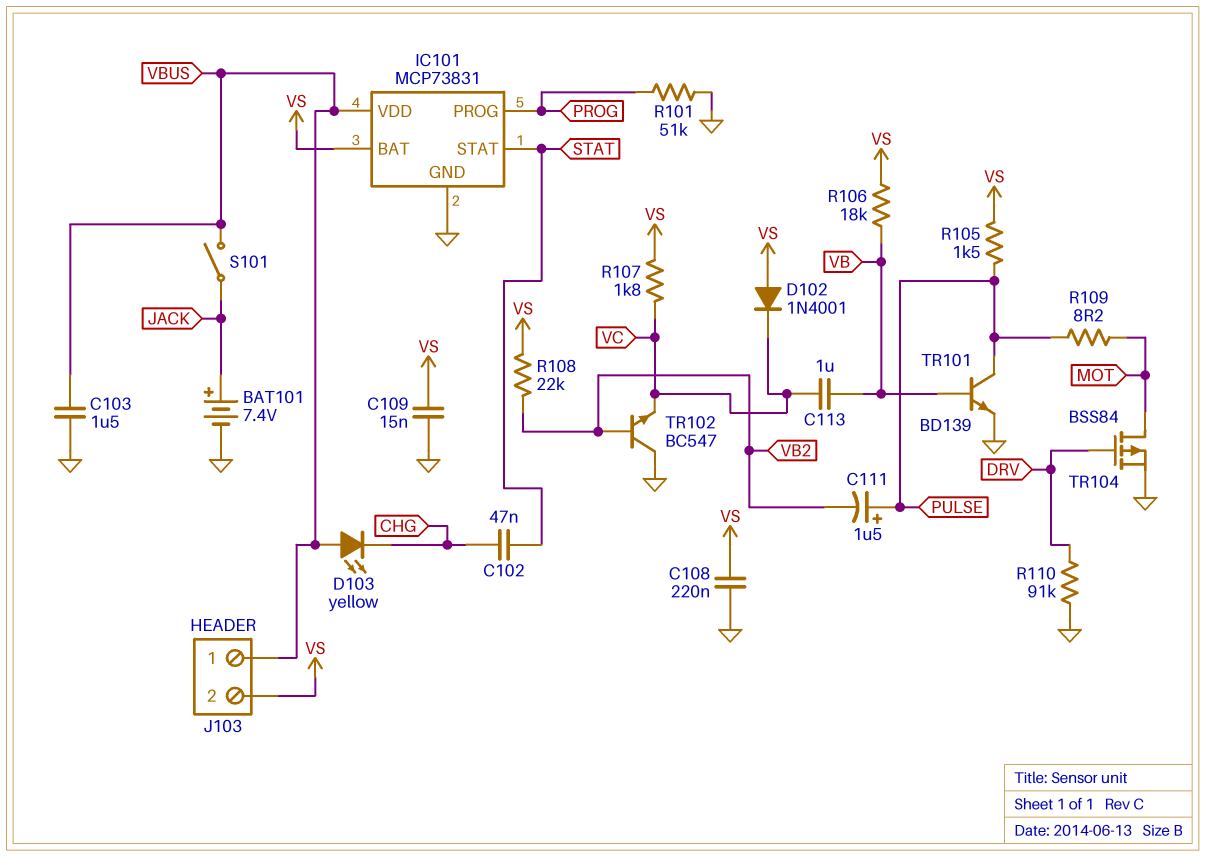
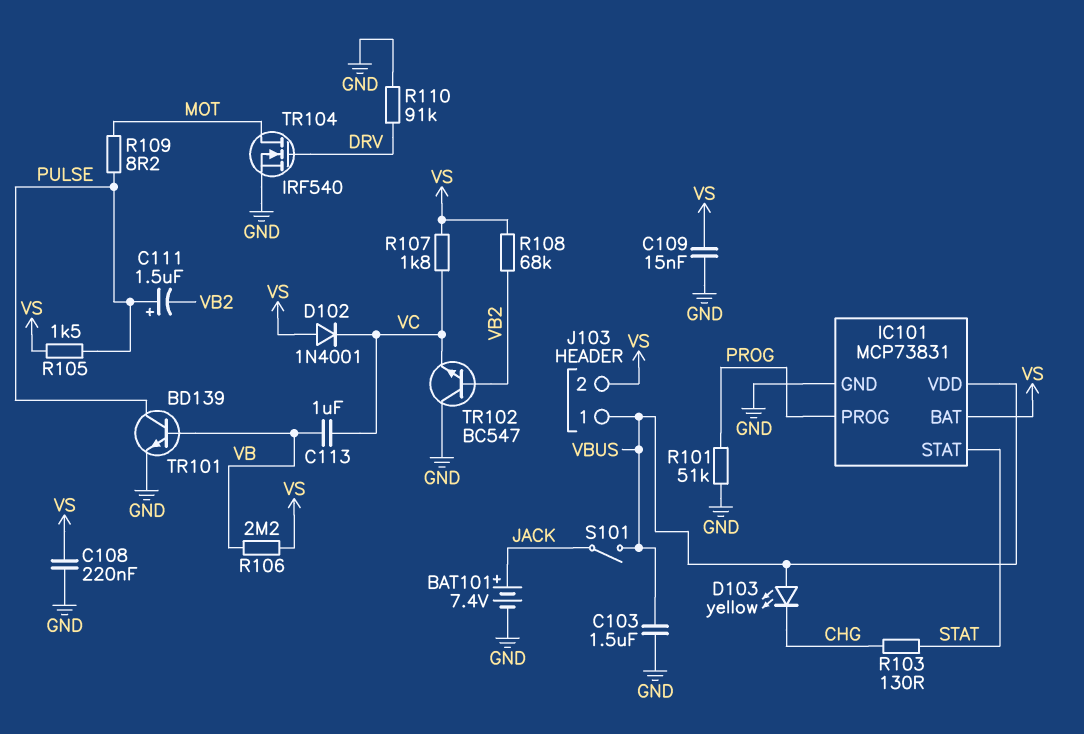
C102: 47nF (CHG, STAT) -> none
R103: none -> 130 (CHG, STAT)
R106: 18k (VB, VS) -> 2.2M (VB, VS)
R108: 22k (VB2, VS) -> 68k (VB2, VS)
TR104: PMOS BSS84 (G DRV, D MOT, S GND) -> NMOS IRF540 (G DRV, D MOT, S GND)

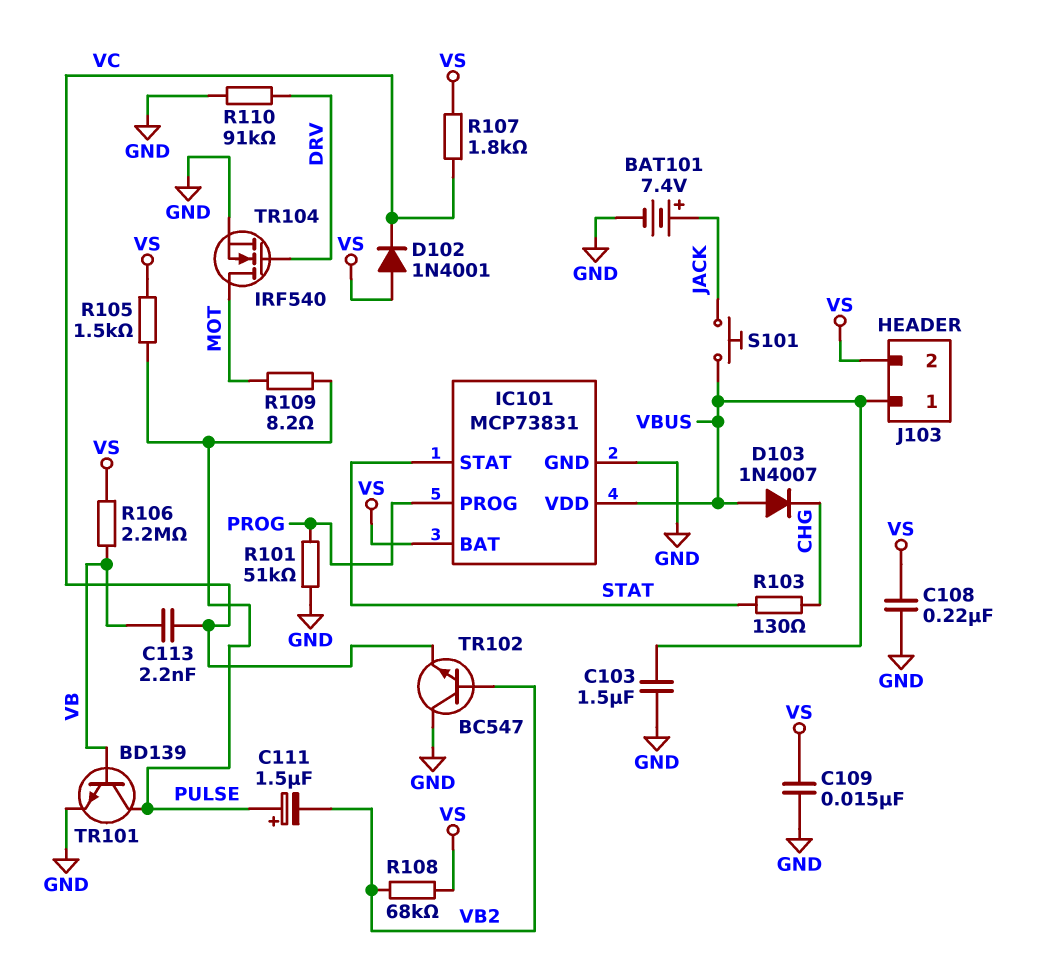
C113: 1uF (VB, VC) -> 2.2nF (VB, VC)
D103: LED yellow (A VBUS, K CHG) -> diode 1N4007 (A VBUS, K CHG)
S101: switch (JACK, VBUS) -> button (JACK, VBUS)

